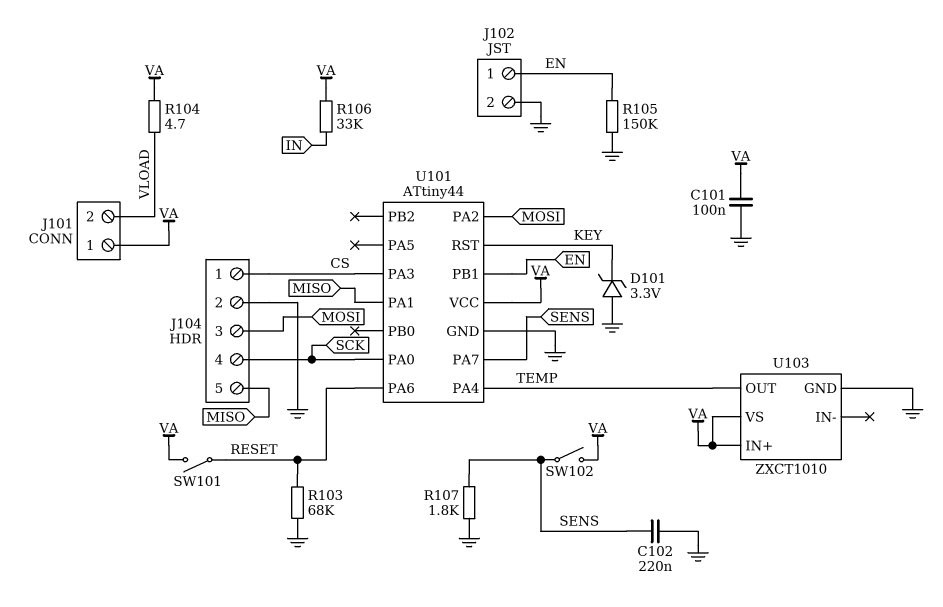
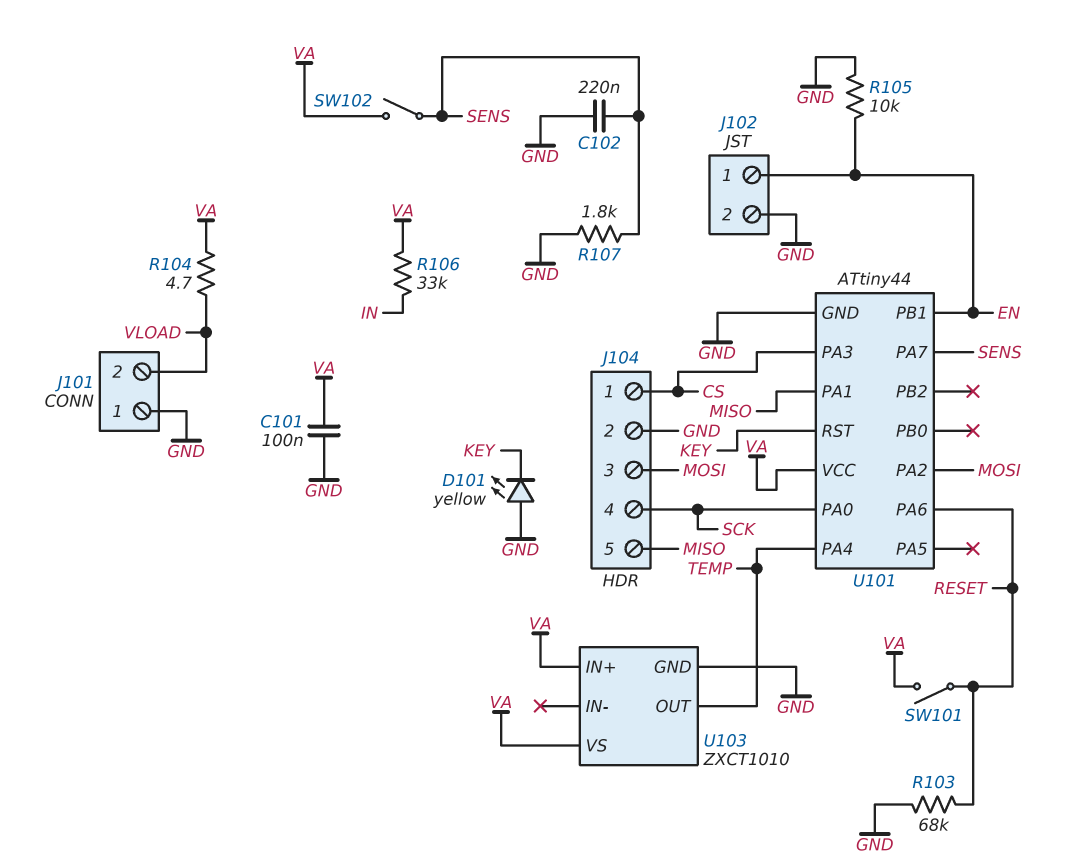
D101: zener 3.3V (A GND, K KEY) -> LED yellow (A GND, K KEY)
J101 pin 1: VA -> GND
R105: 150k (EN, GND) -> 10k (EN, GND)

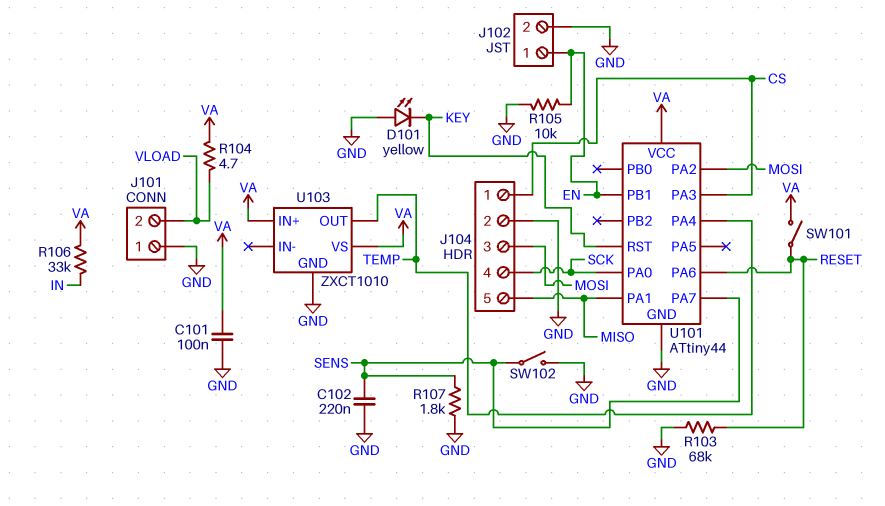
SW102: switch (SENS, VA) -> switch (GND, SENS)

